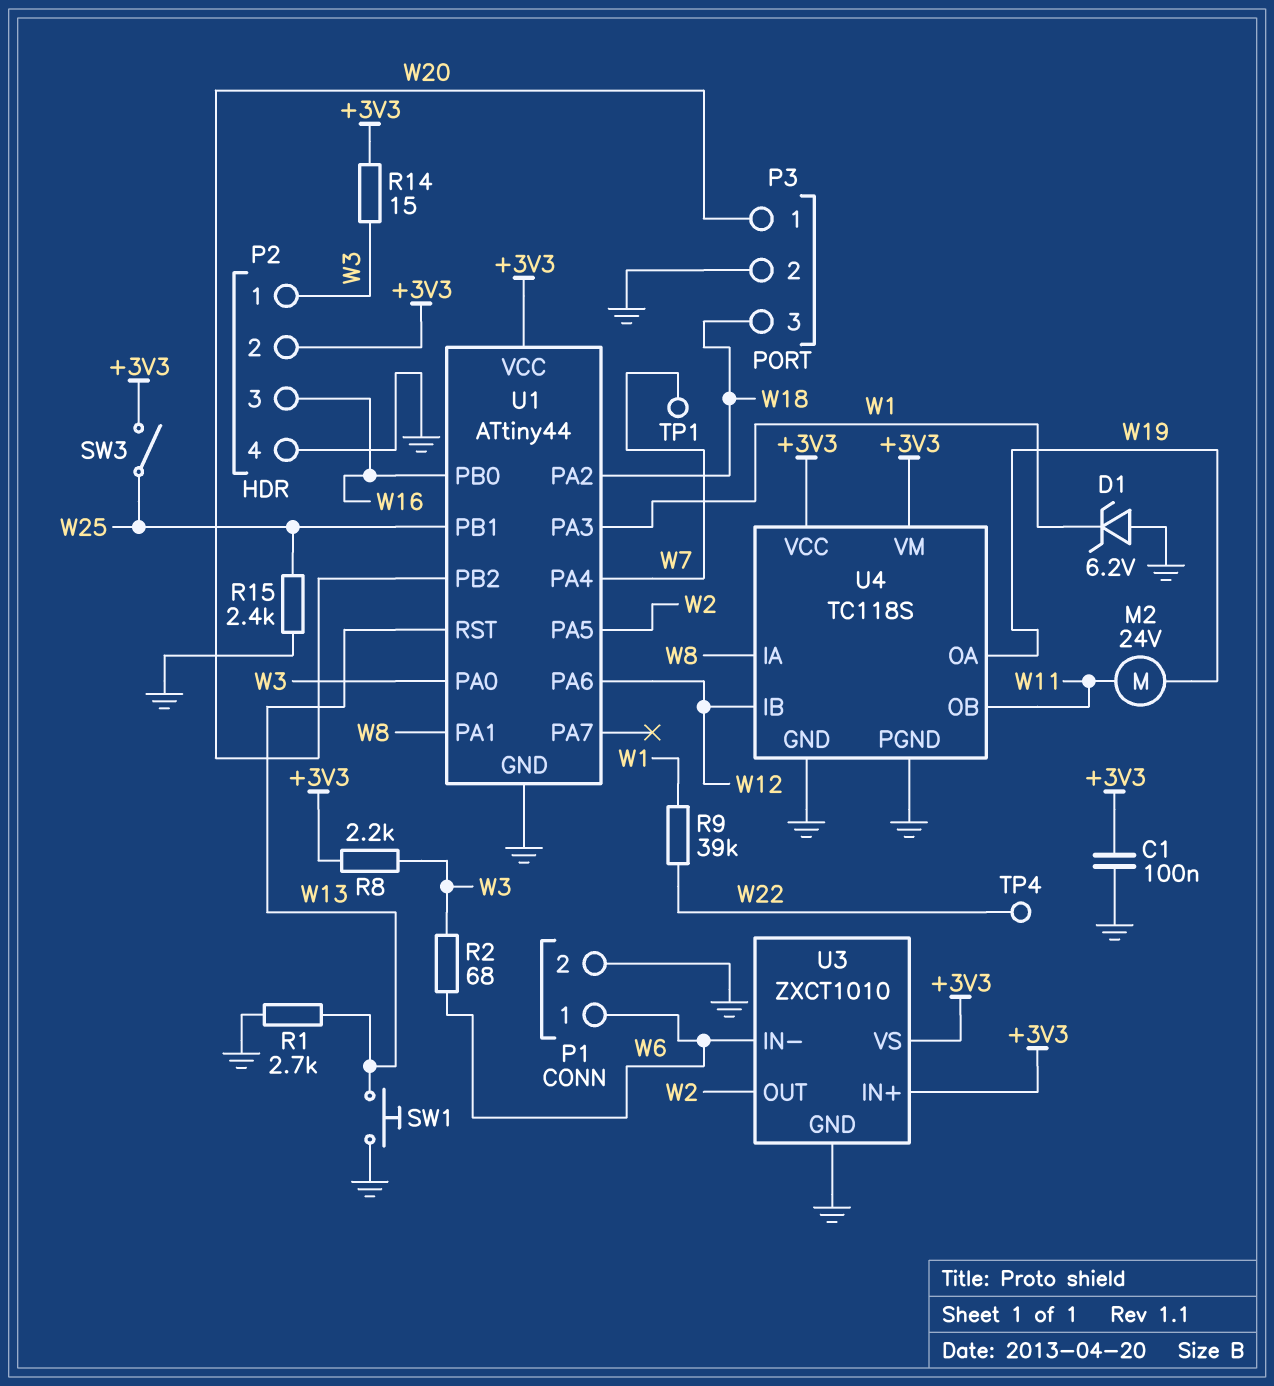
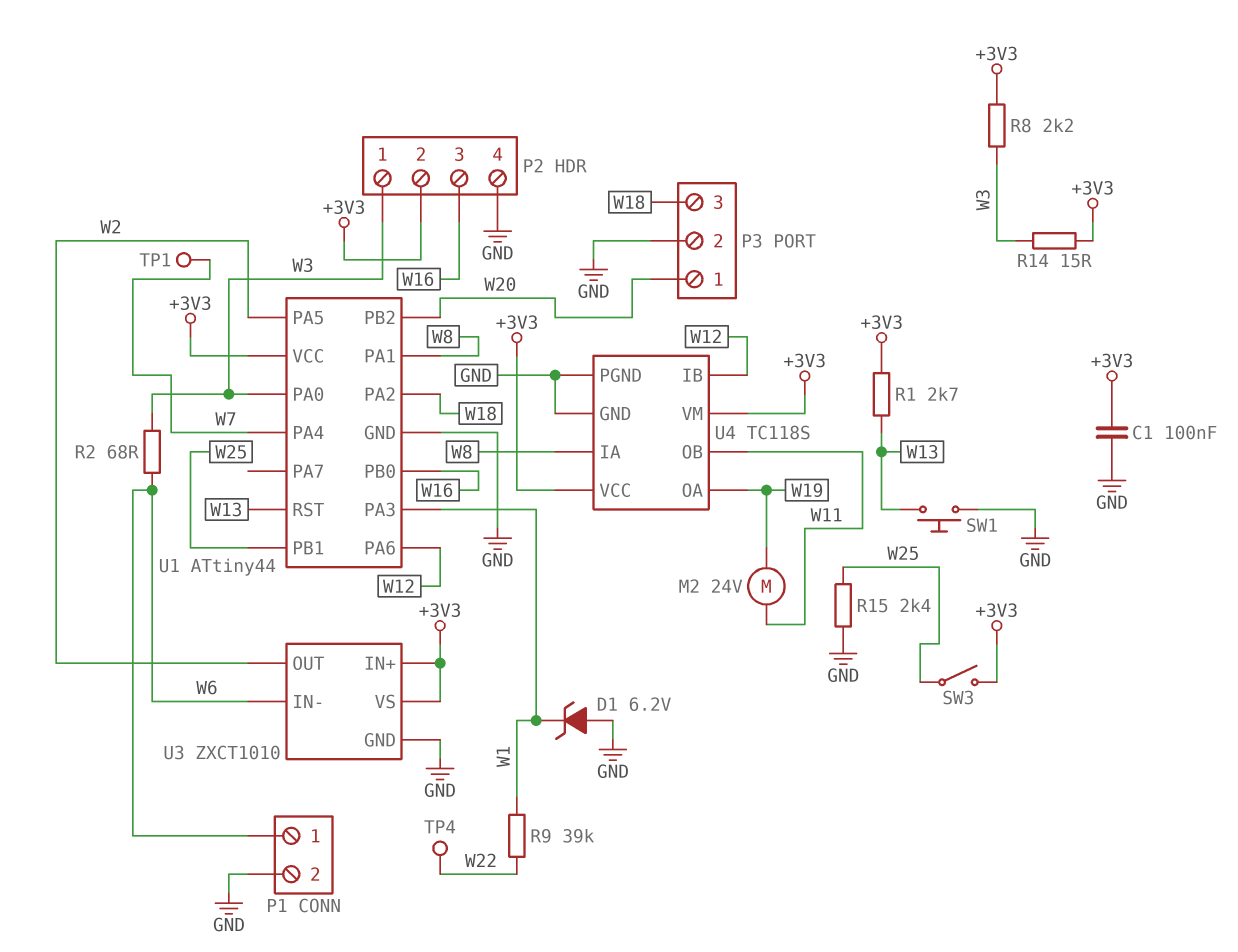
R1: 2.7k (GND, W13) -> 2.7k (+3V3, W13)

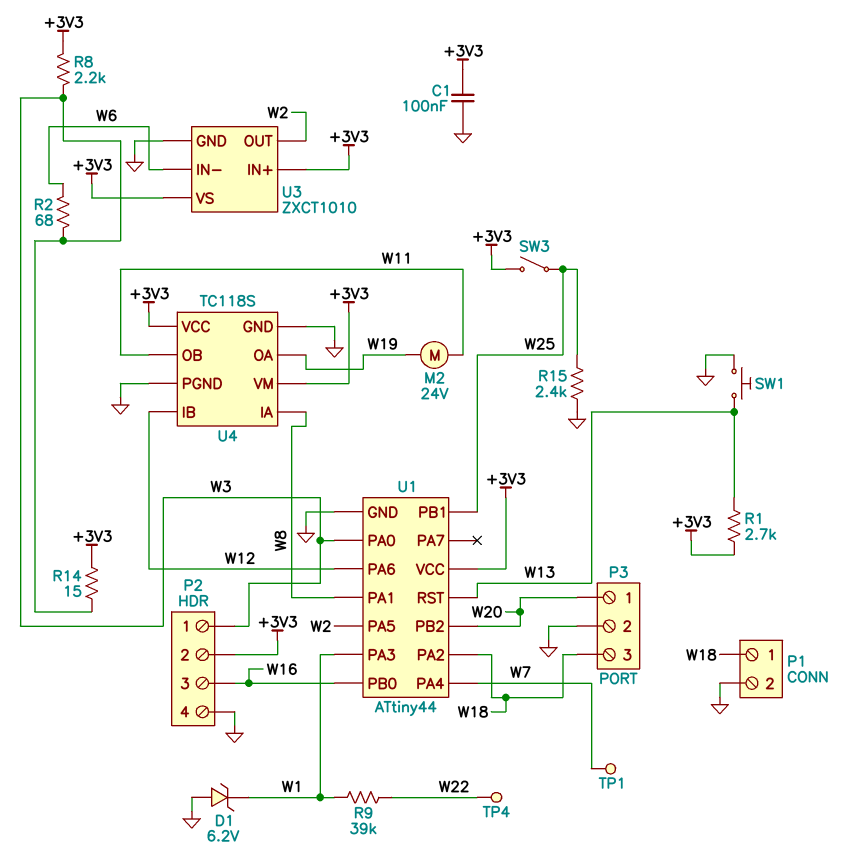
P1 pin 1: W6 -> W18

